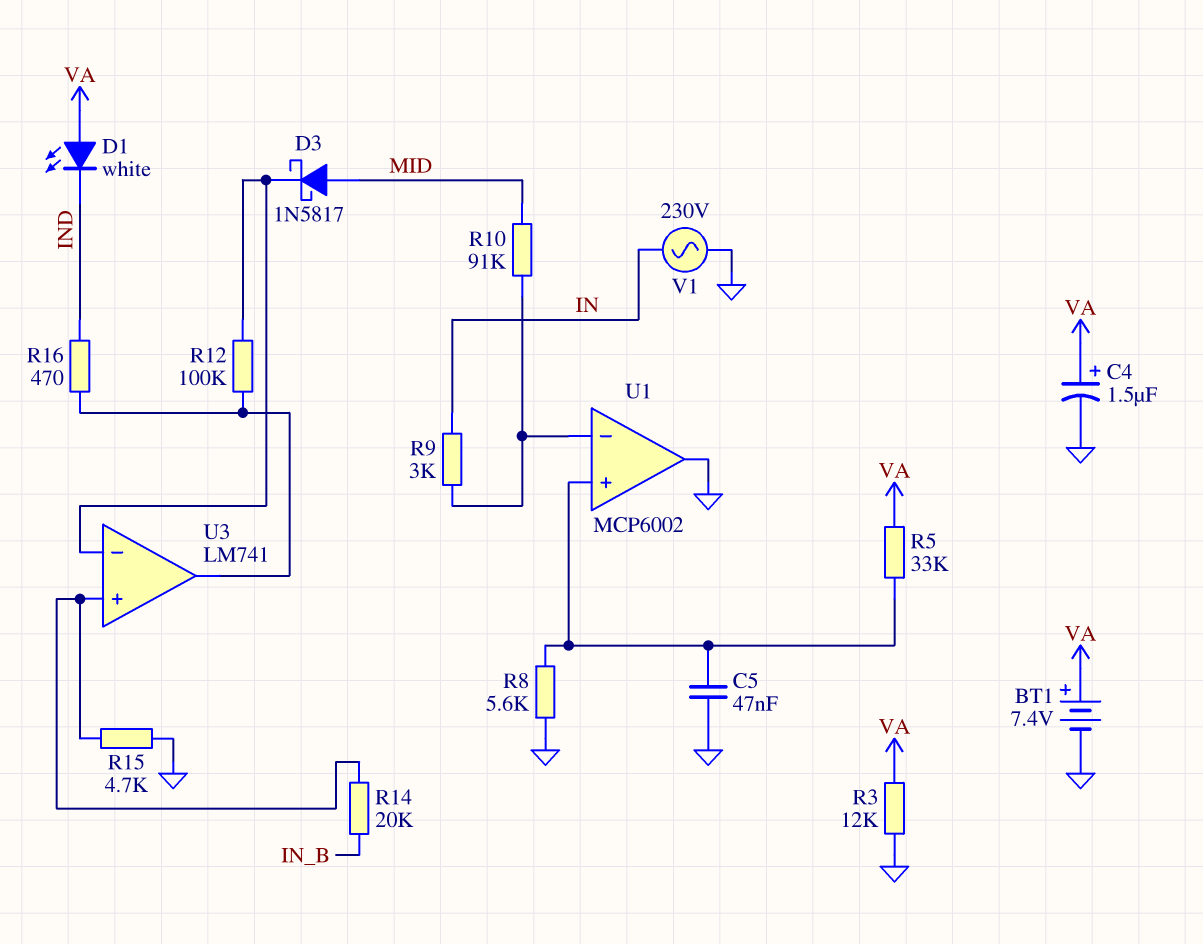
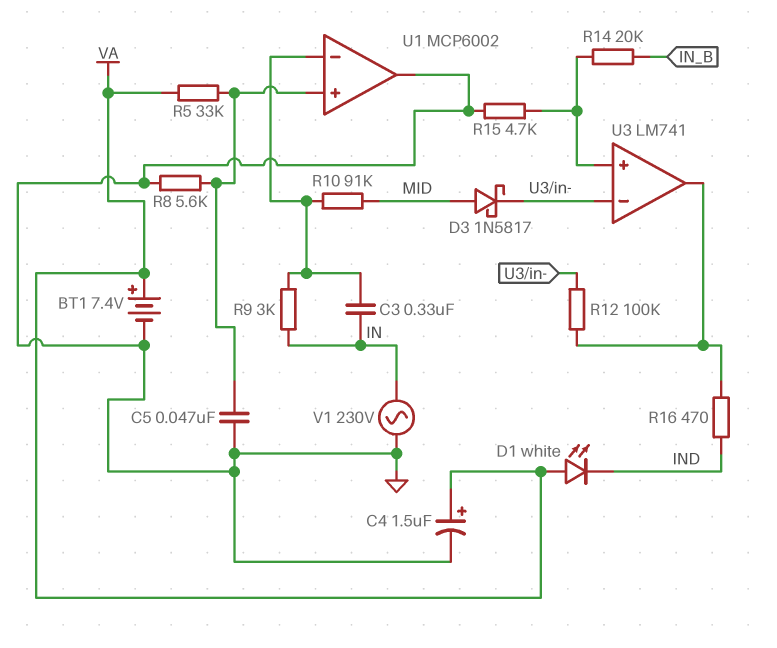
C3: none -> 330nF (IN, U1/in-)
R3: 12k (GND, VA) -> none

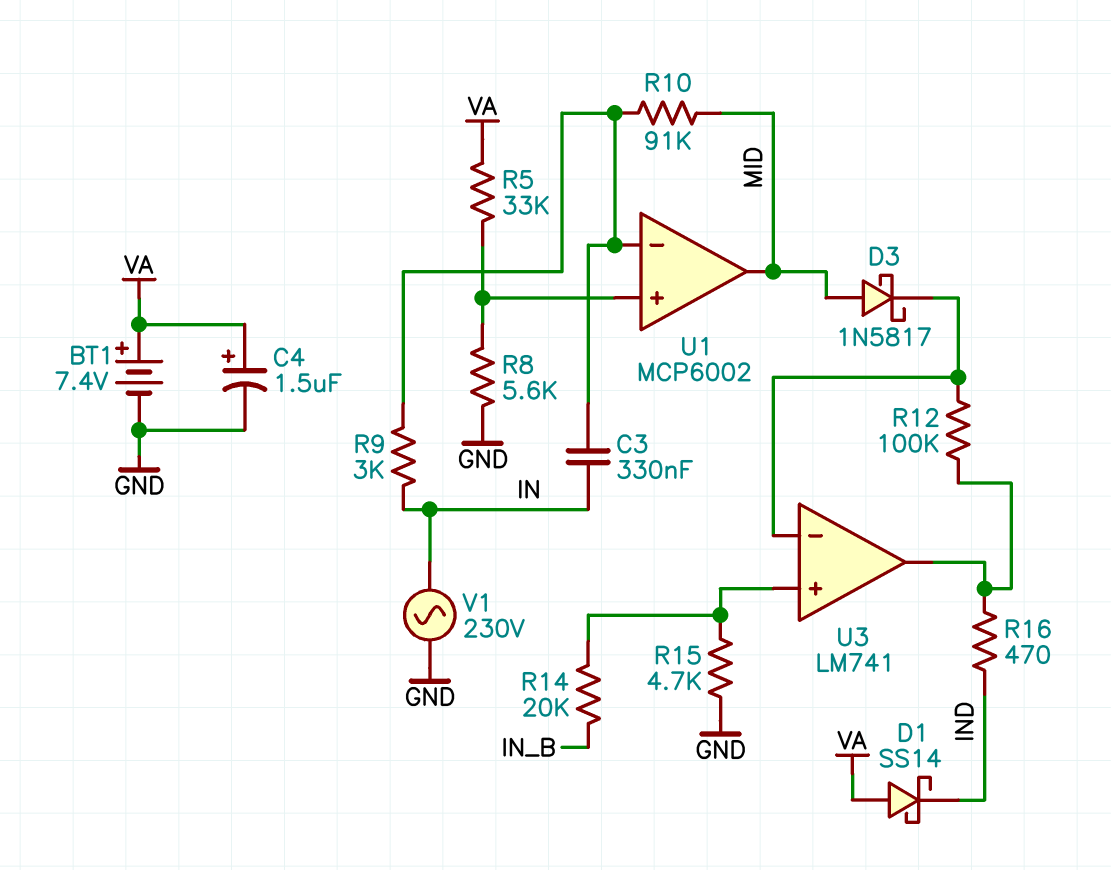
C5: 47nF (GND, U1/in+) -> none
D1: LED white (A VA, K IND) -> schottky SS14 (A VA, K IND)
U1 pin out: GND -> MID

